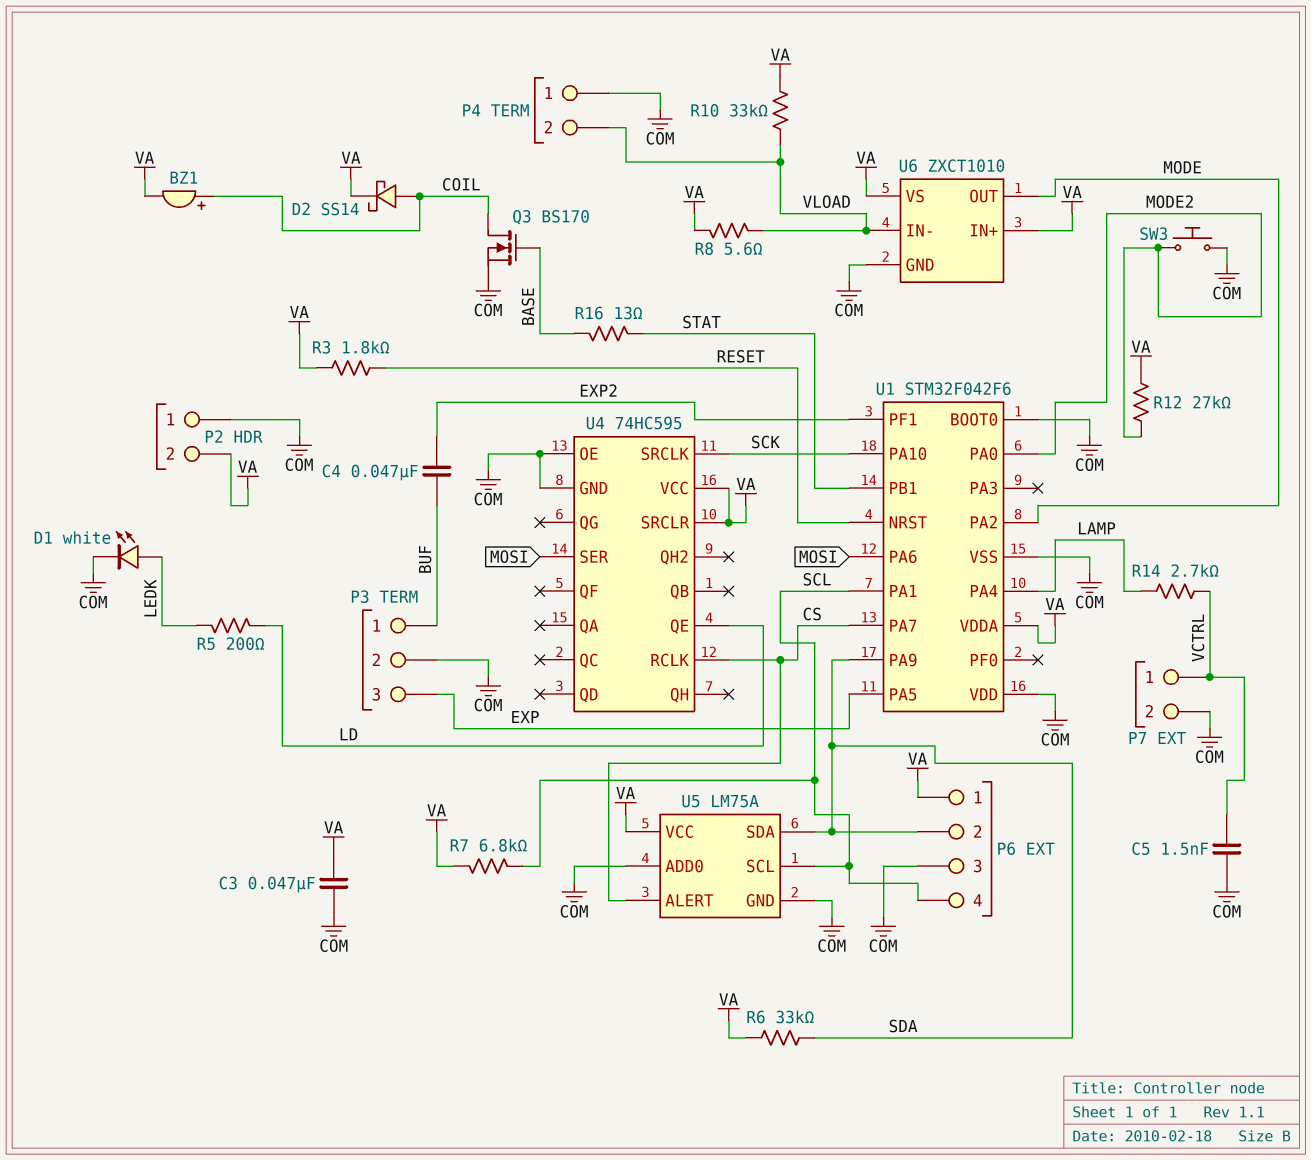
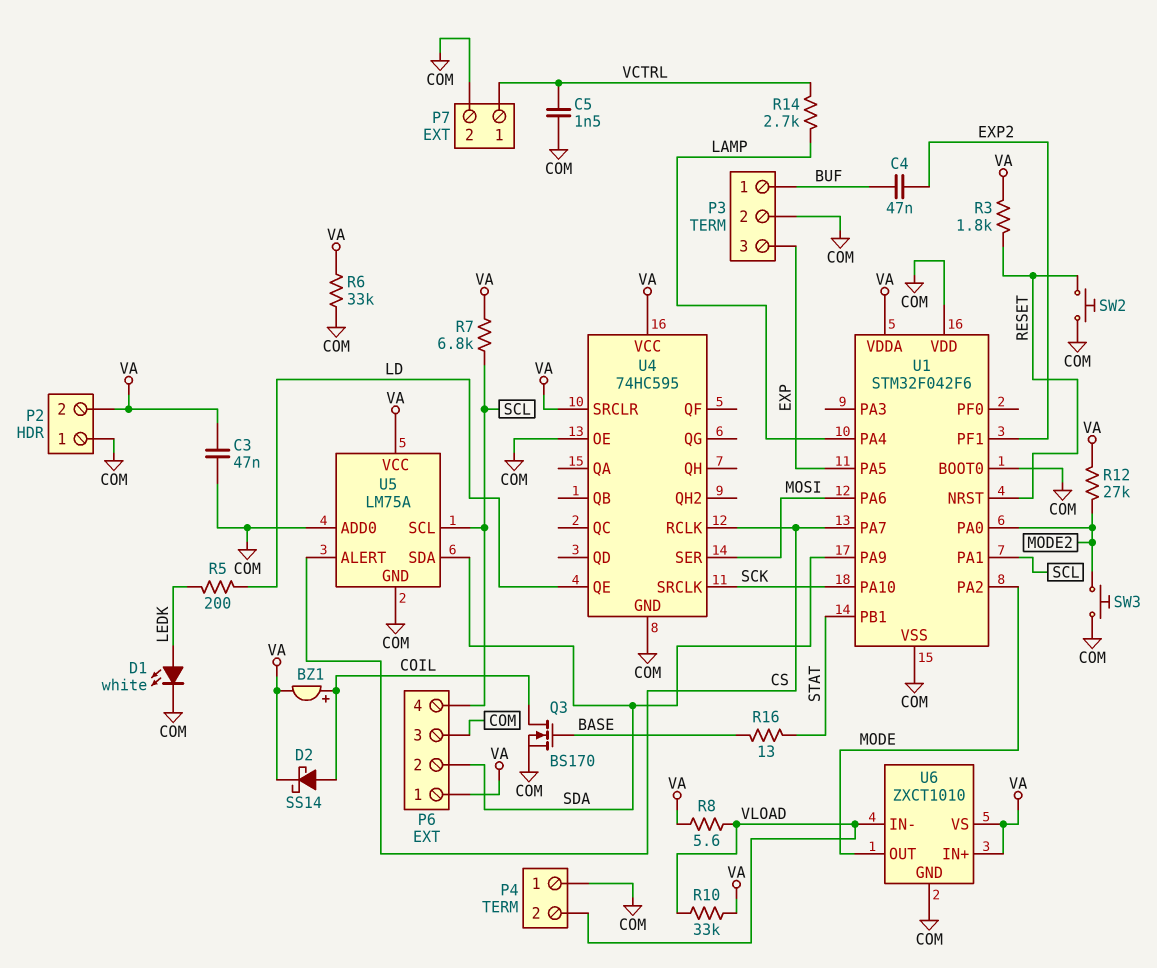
R6: 33k (SDA, VA) -> 33k (COM, VA)
SW2: none -> button (COM, RESET)

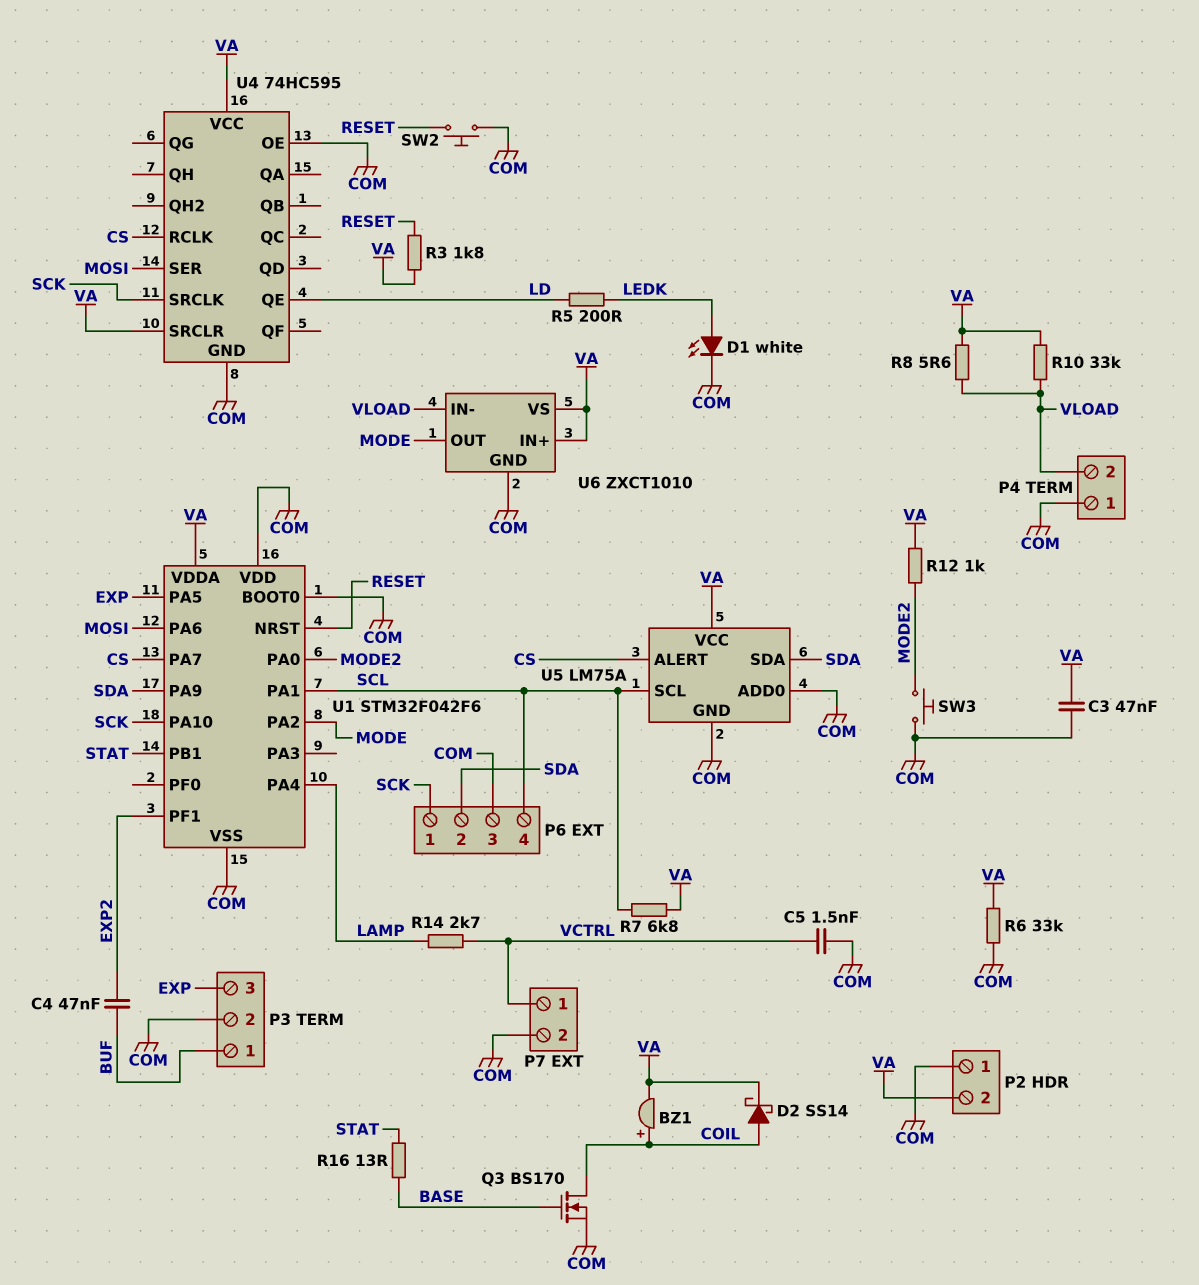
P6 pin 1: VA -> SCK
R12: 27k (MODE2, VA) -> 1k (MODE2, VA)

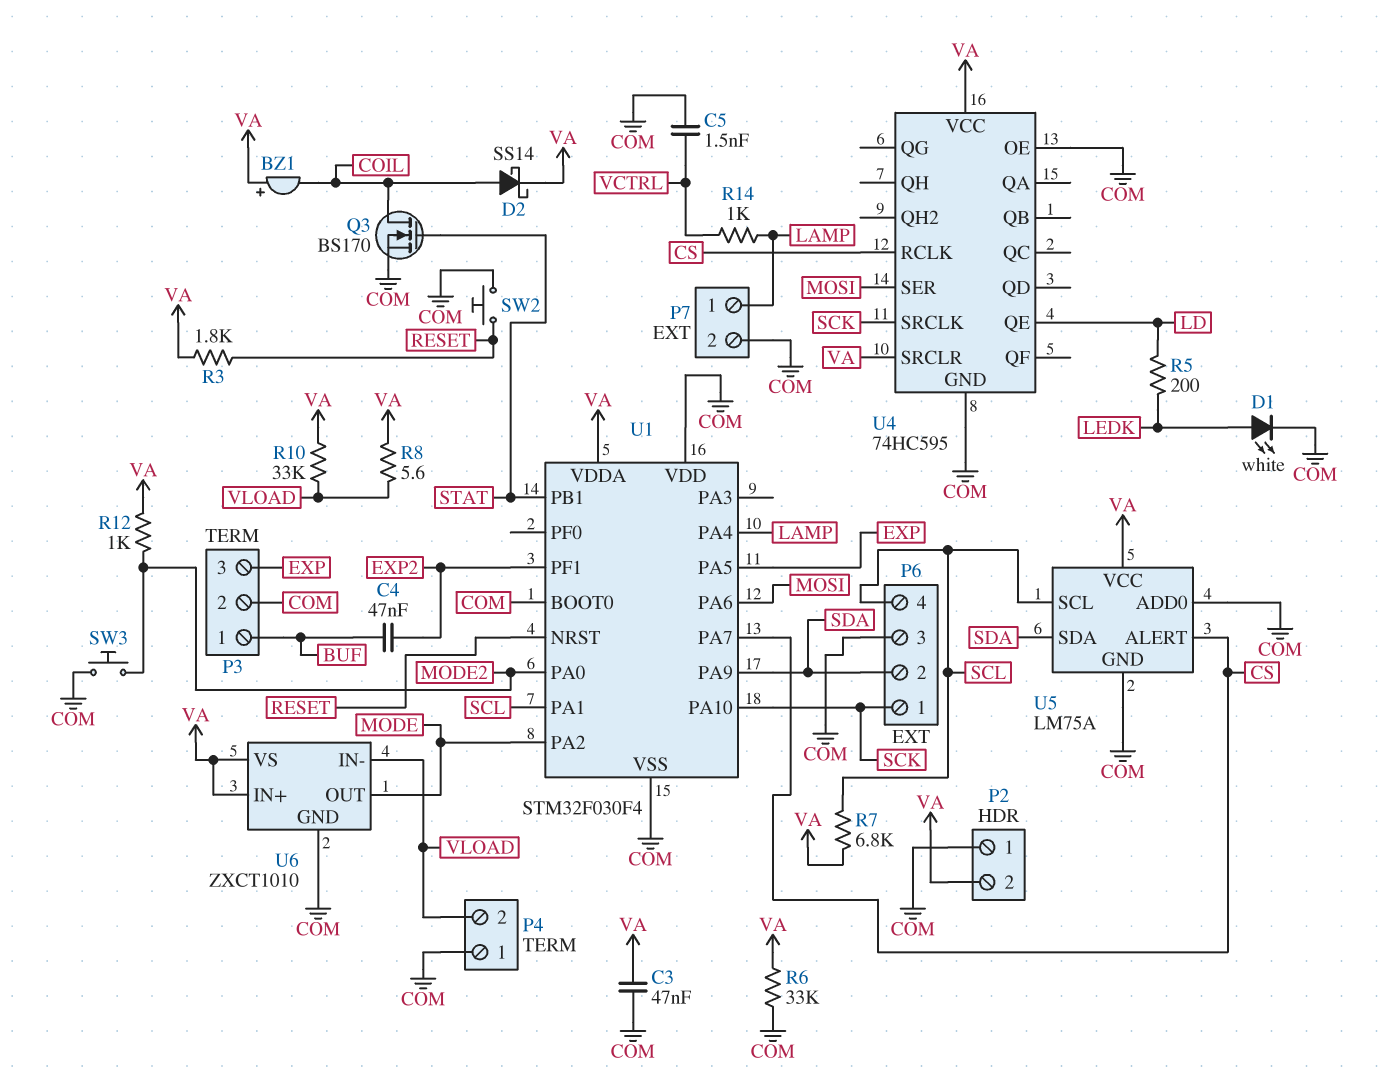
BZ1: buzzer (plus COIL, minus VA) -> buzzer (plus VA, minus COIL)
P7 pin 1: VCTRL -> LAMP
Q3: NMOS BS170 (G BASE, D COIL, S COM) -> NMOS BS170 (G STAT, D COIL, S COM)
R14: 2.7k (LAMP, VCTRL) -> 1k (LAMP, VCTRL)
R16: 13 (BASE, STAT) -> none
U1: STM32F042F6 -> STM32F030F4

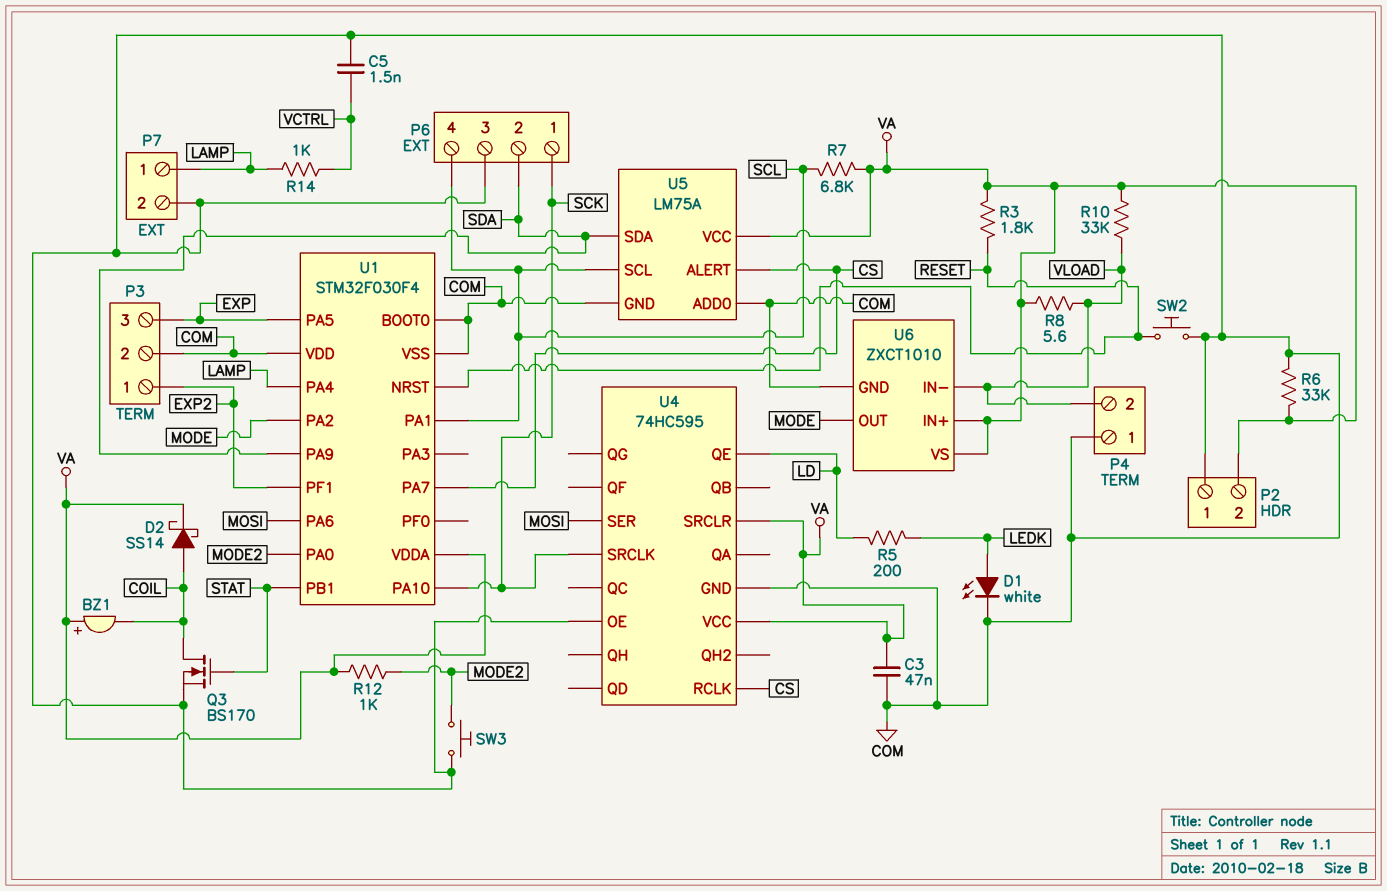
C4: 47nF (BUF, EXP2) -> none
P3 pin 1: BUF -> EXP2

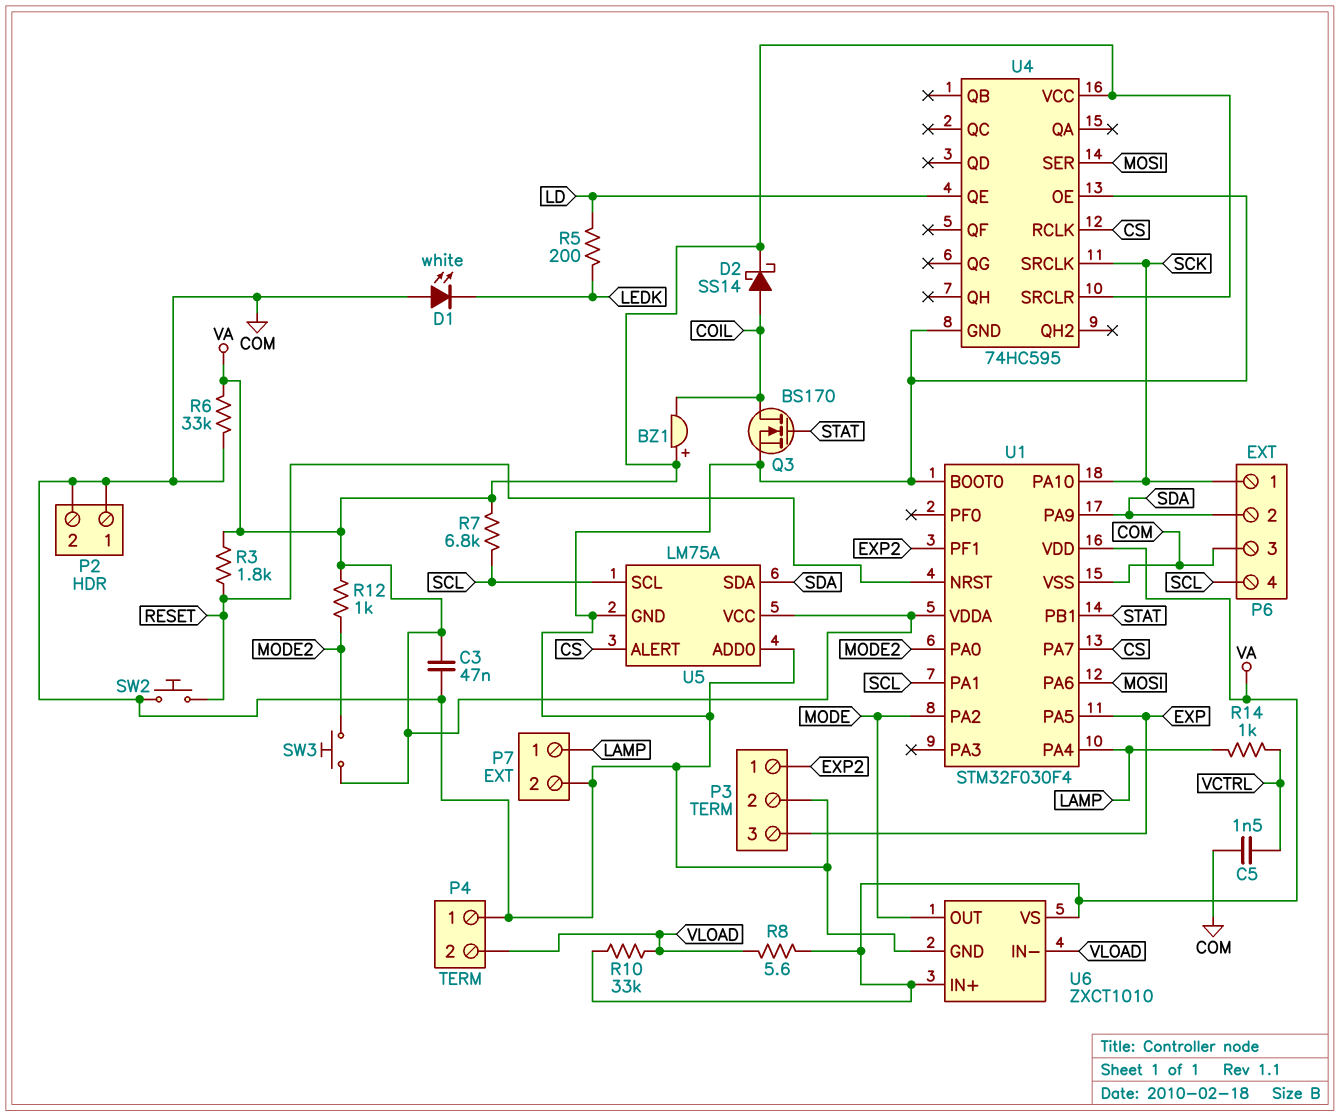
D1: LED white (A LEDK, K COM) -> LED white (A COM, K LEDK)
P2 pin 2: VA -> COM
SW3: button (COM, MODE2) -> button (MODE2, VA)
U1 pin VDD: COM -> VA

